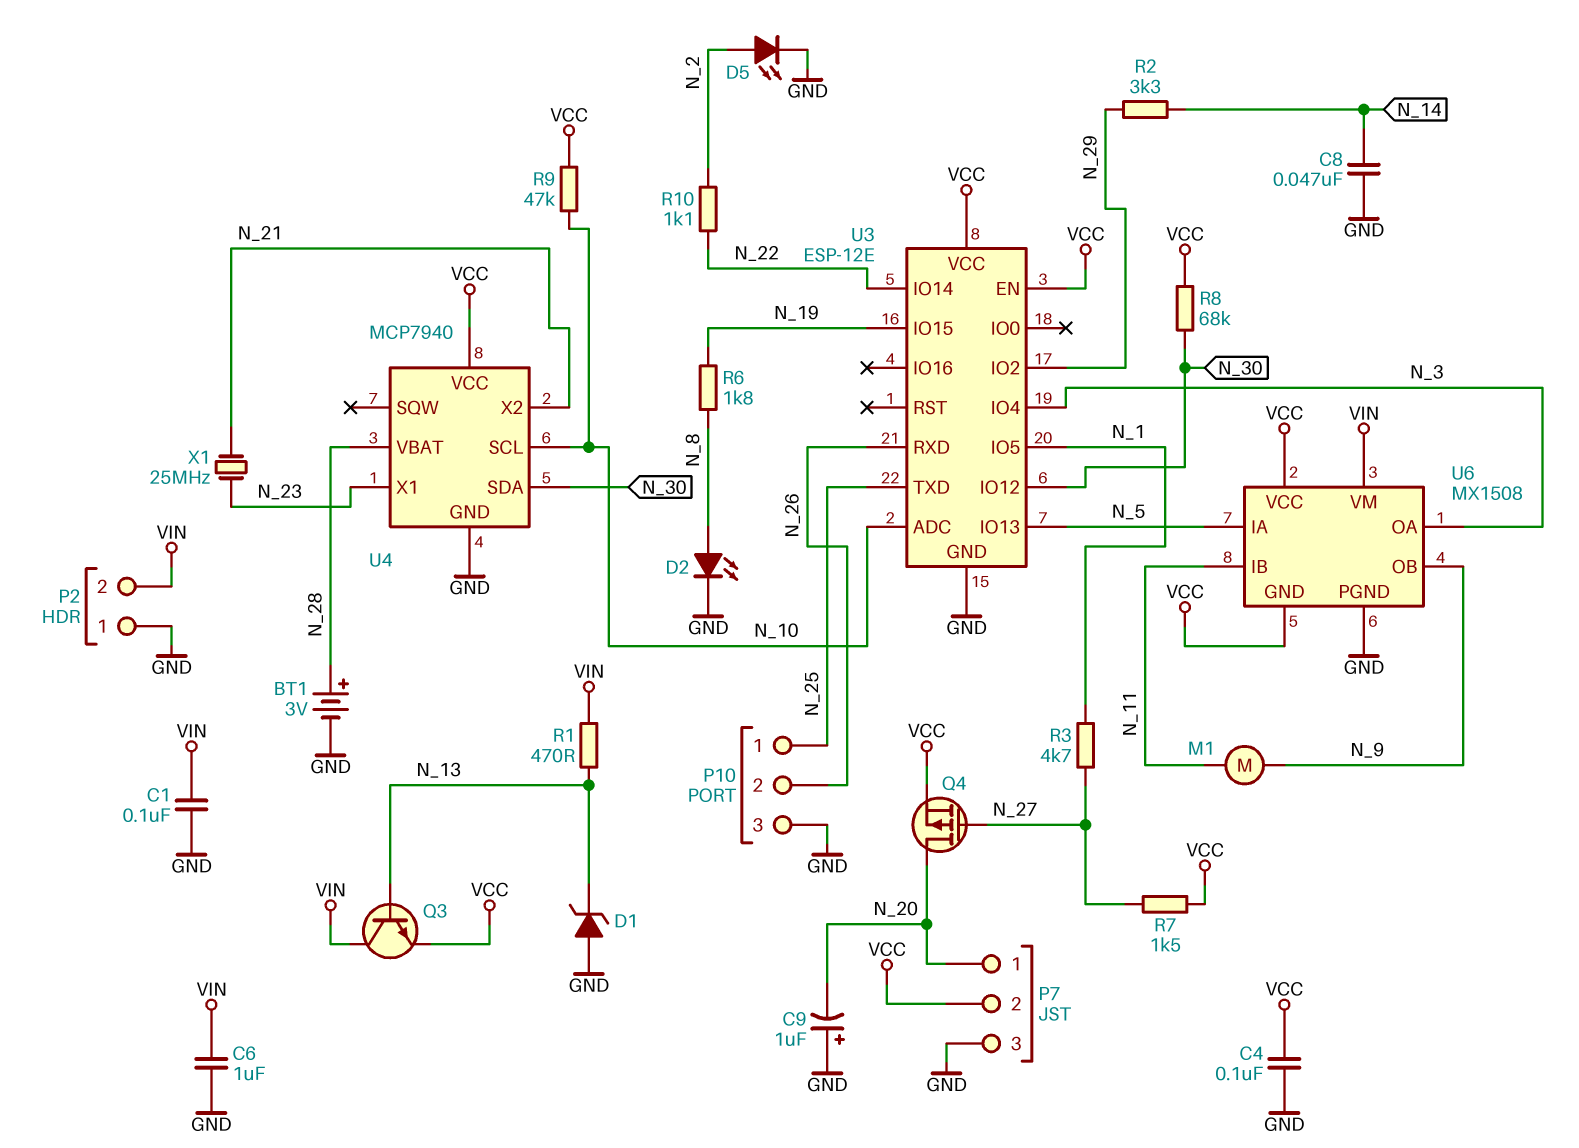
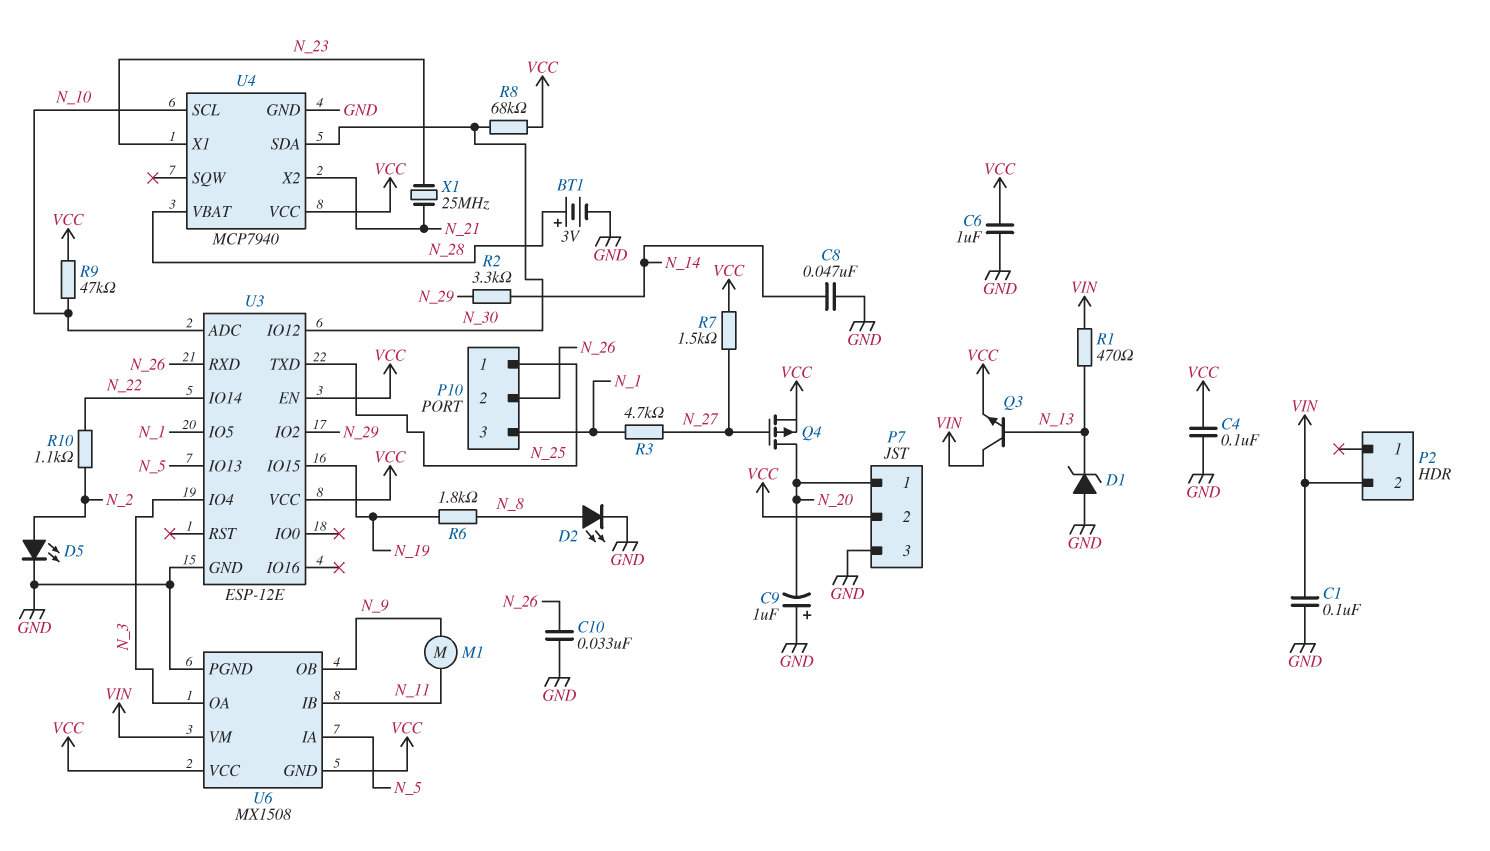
C6: 1uF (GND, VIN) -> 1uF (GND, VCC)
C10: none -> 33nF (GND, N_26)
P2 pin 1: GND -> none
P10 pin 3: GND -> N_1

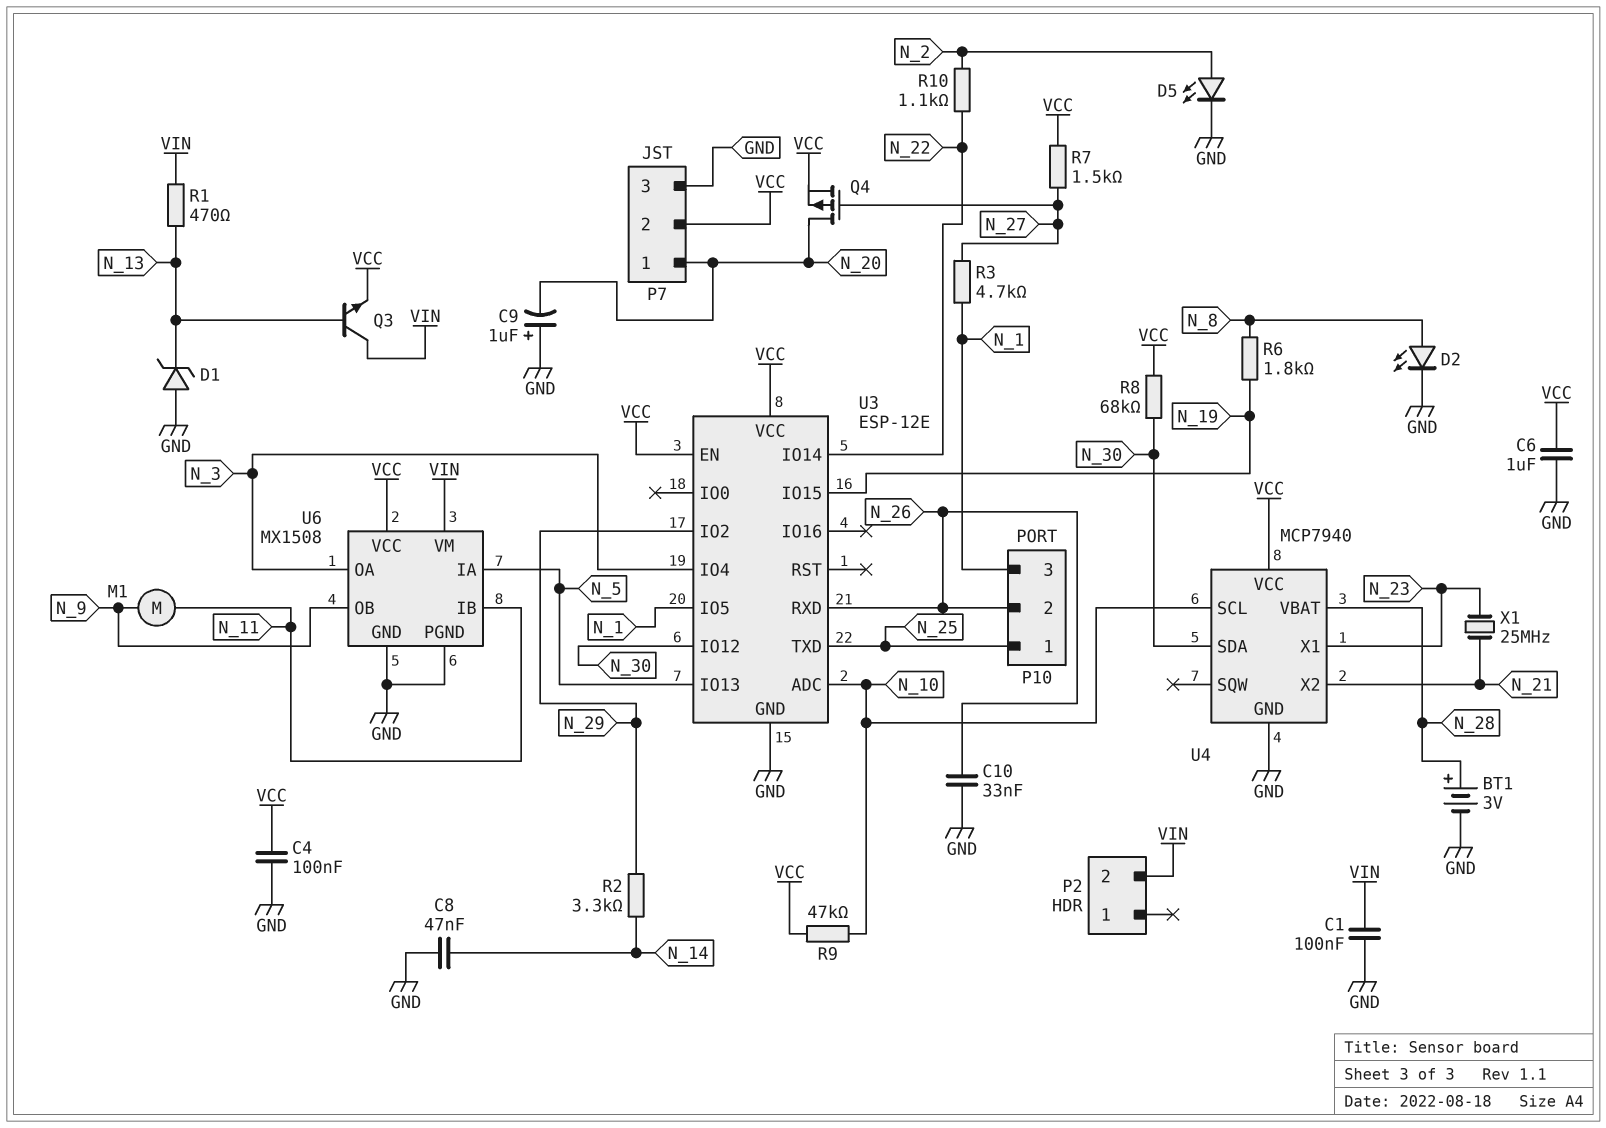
U6 pin GND: VCC -> GND

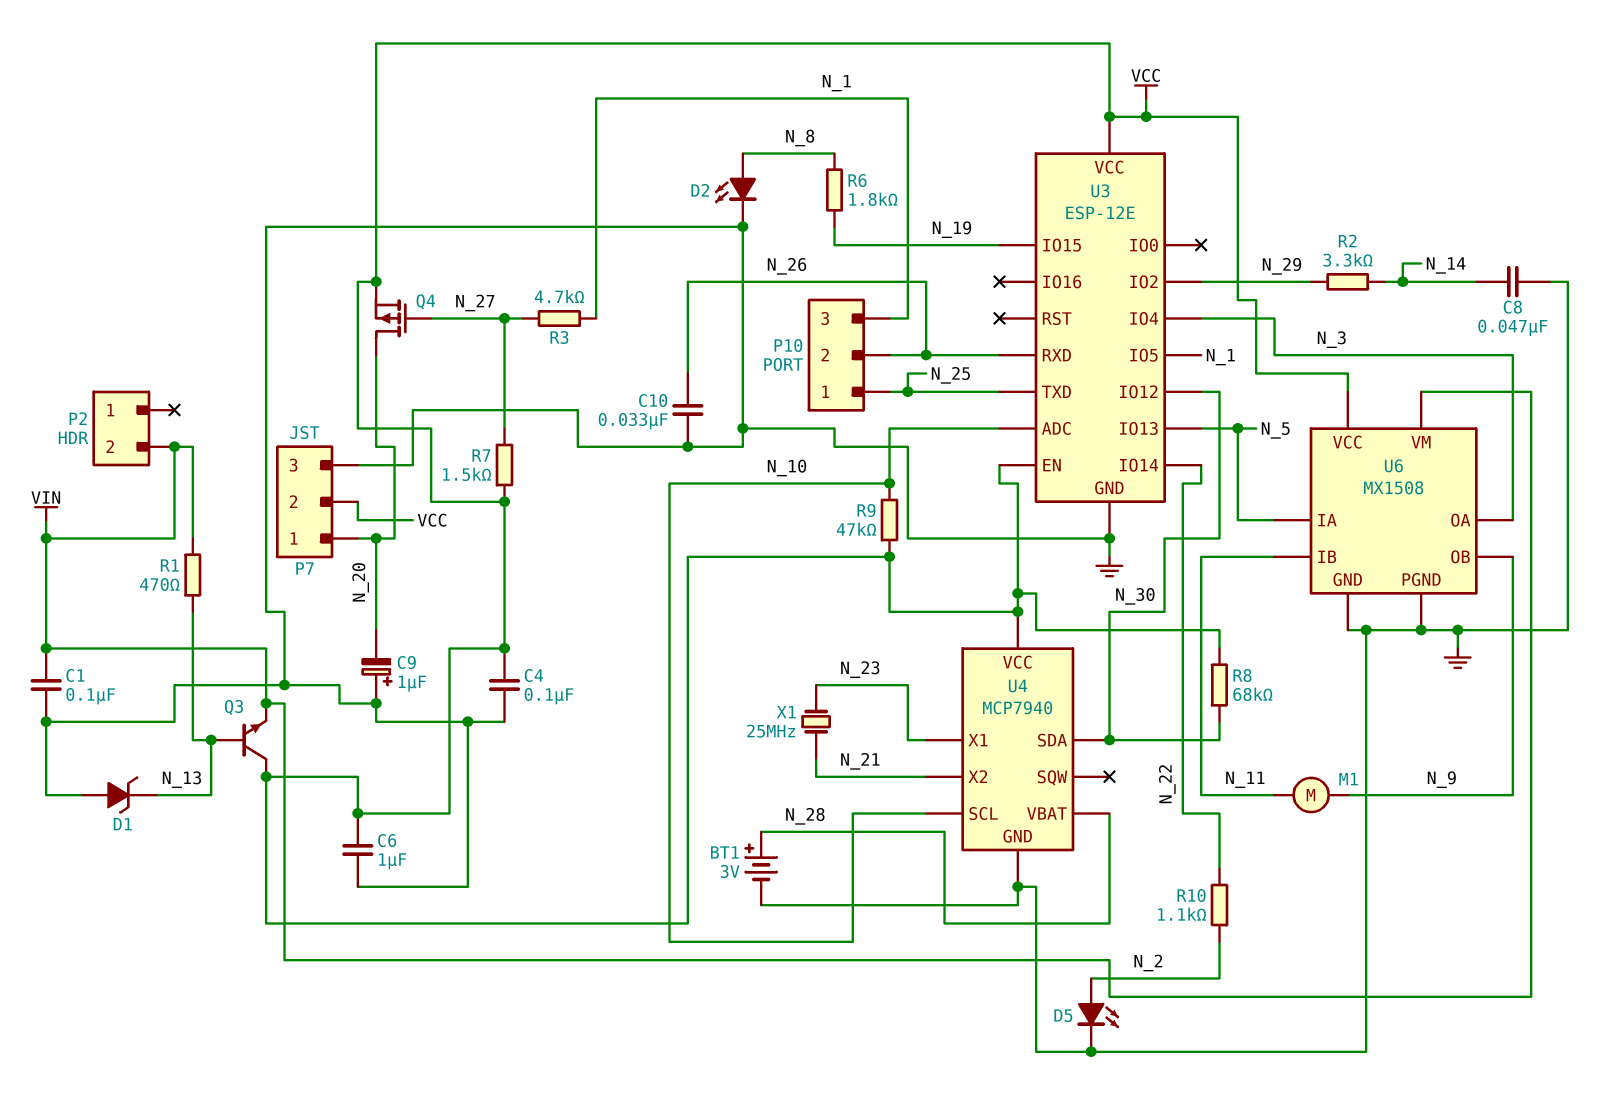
Q3: NPN (B N_13, C VIN, E VCC) -> NPN (B N_13, C VCC, E VIN)

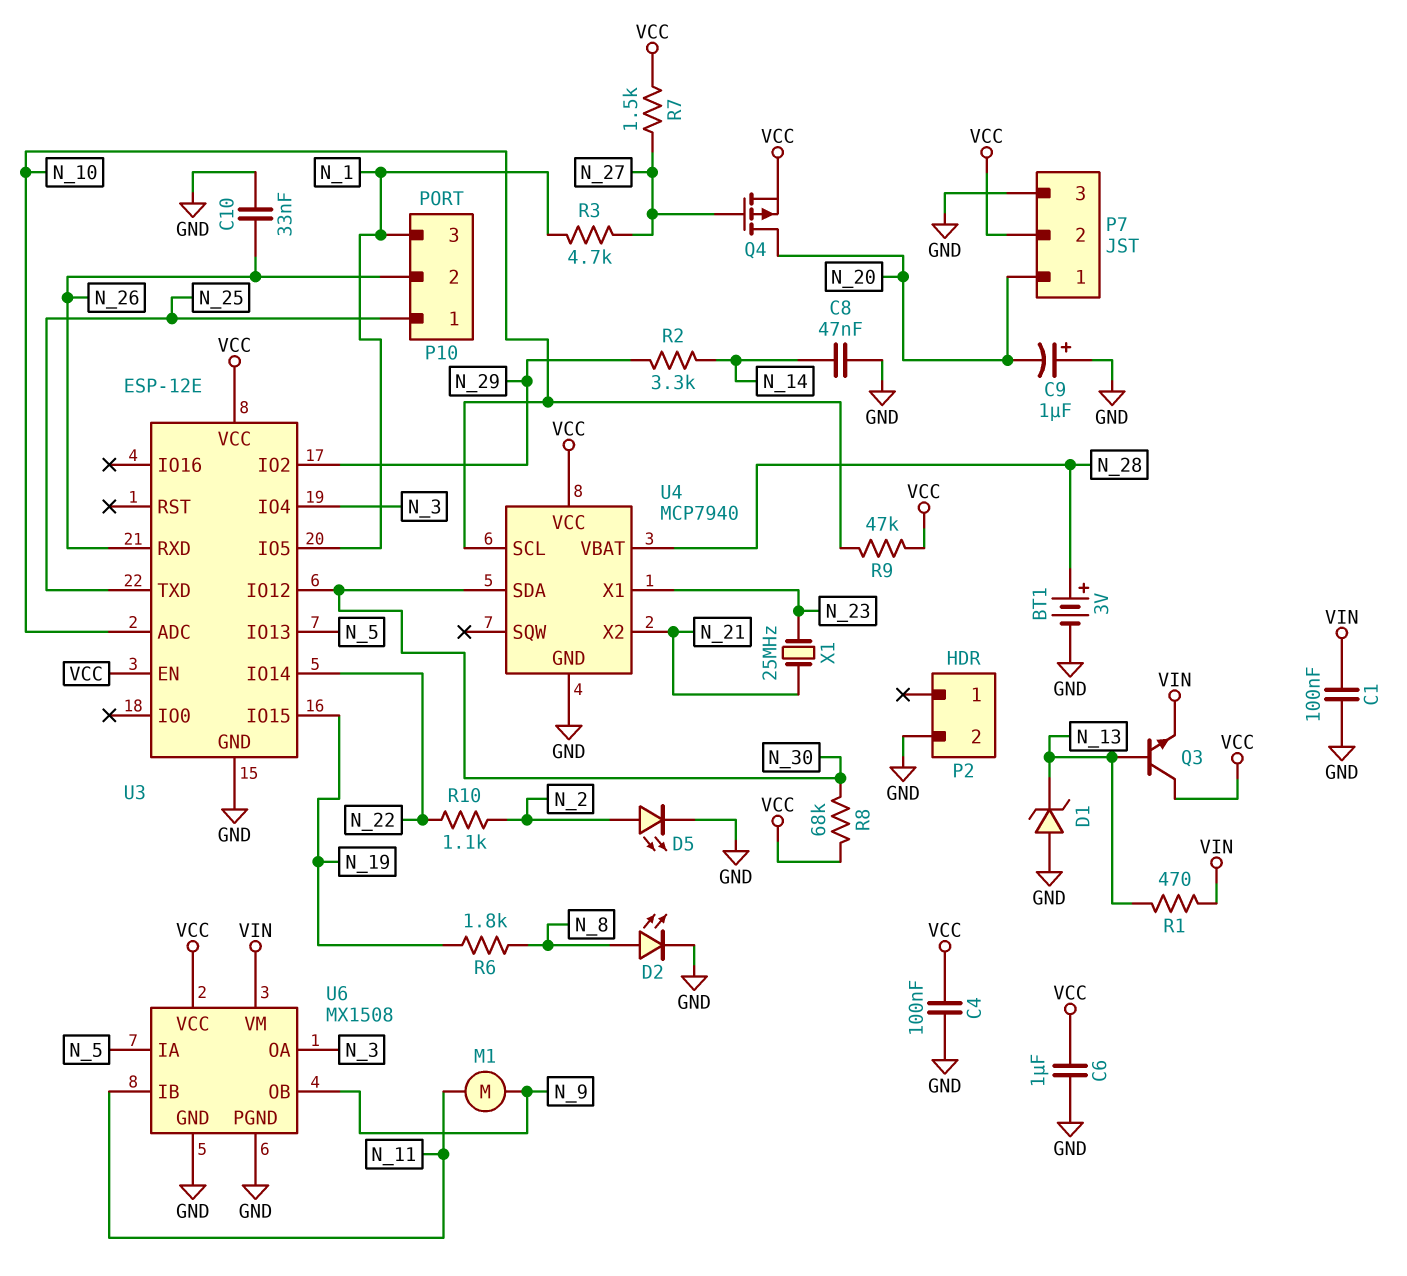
P2 pin 2: VIN -> GND

